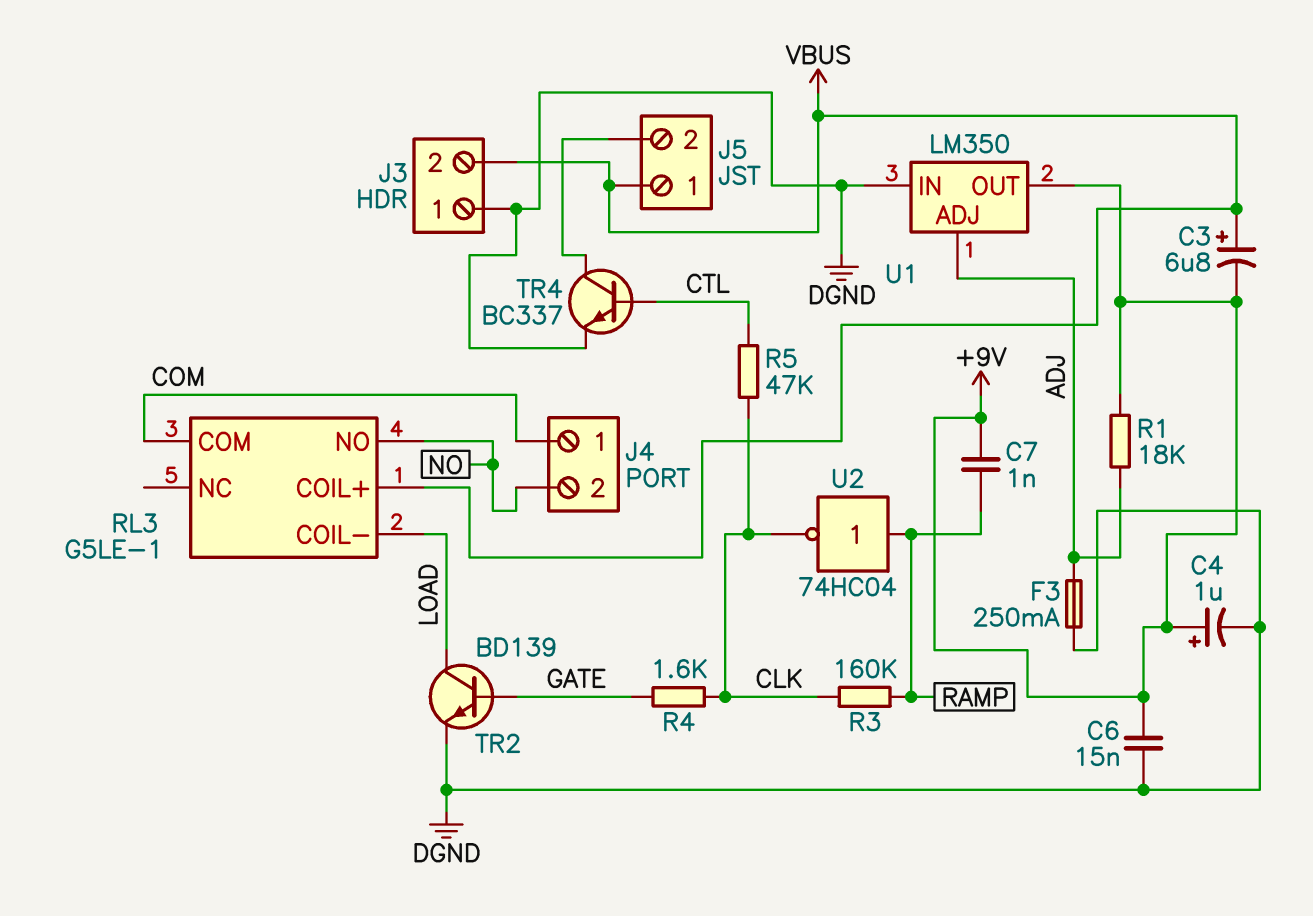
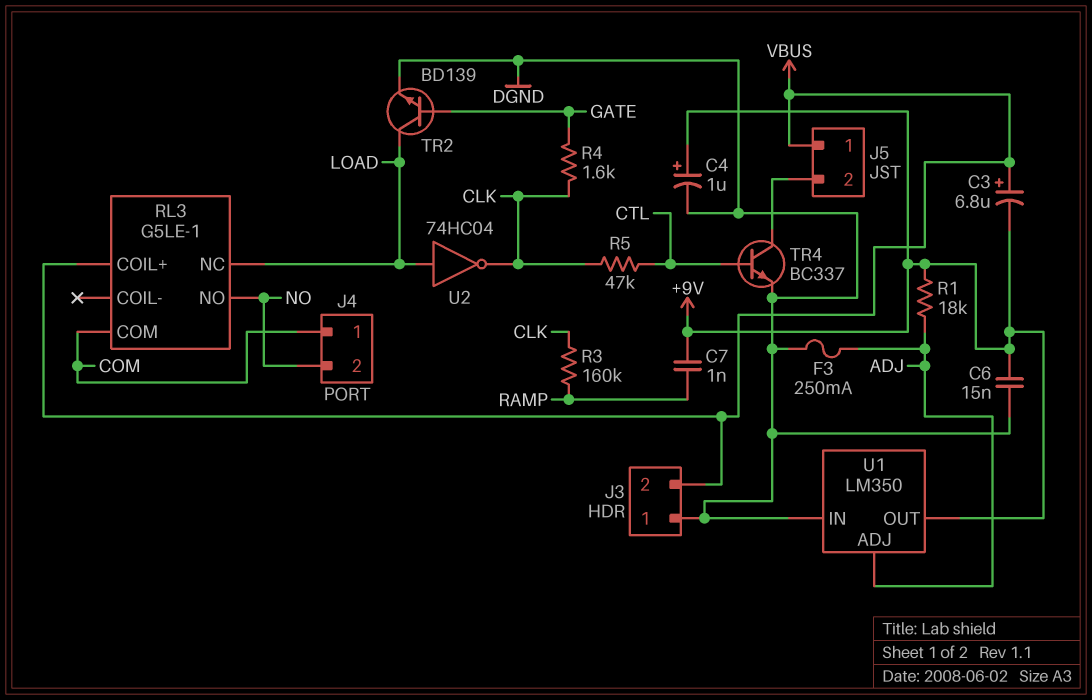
RL3 pin COIL-: LOAD -> none
RL3 pin NC: none -> LOAD
U2: NOT 74HC04 (in RAMP, out CLK) -> NOT 74HC04 (in LOAD, out CLK)

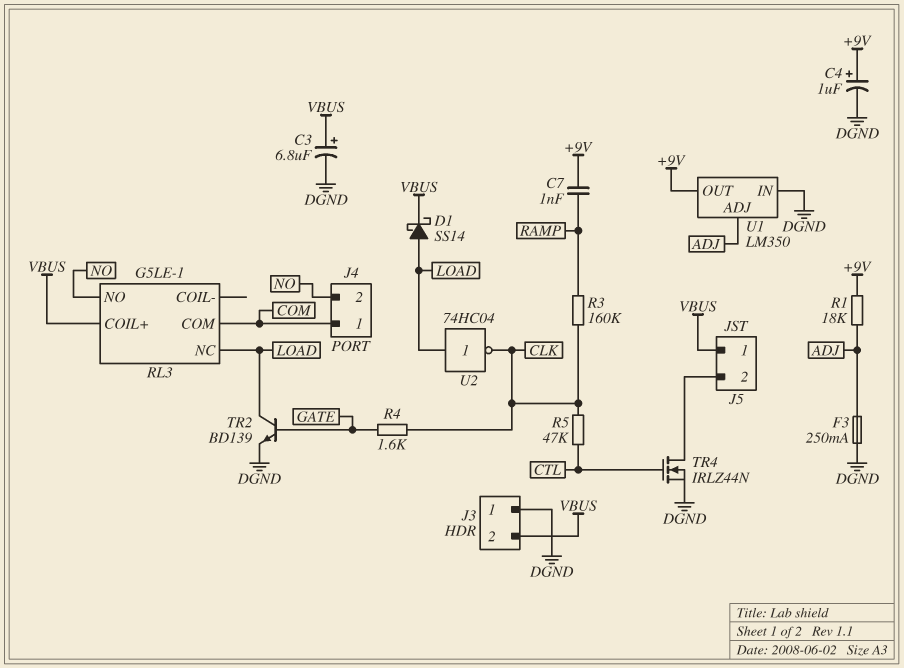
C3: 6.8uF (plus VBUS, minus +9V) -> 6.8uF (plus VBUS, minus DGND)
C6: 15nF (+9V, DGND) -> none
D1: none -> schottky SS14 (A LOAD, K VBUS)
TR4: NPN BC337 (B CTL, C J5/2, E DGND) -> NMOS IRLZ44N (G CTL, D J5/2, S DGND)

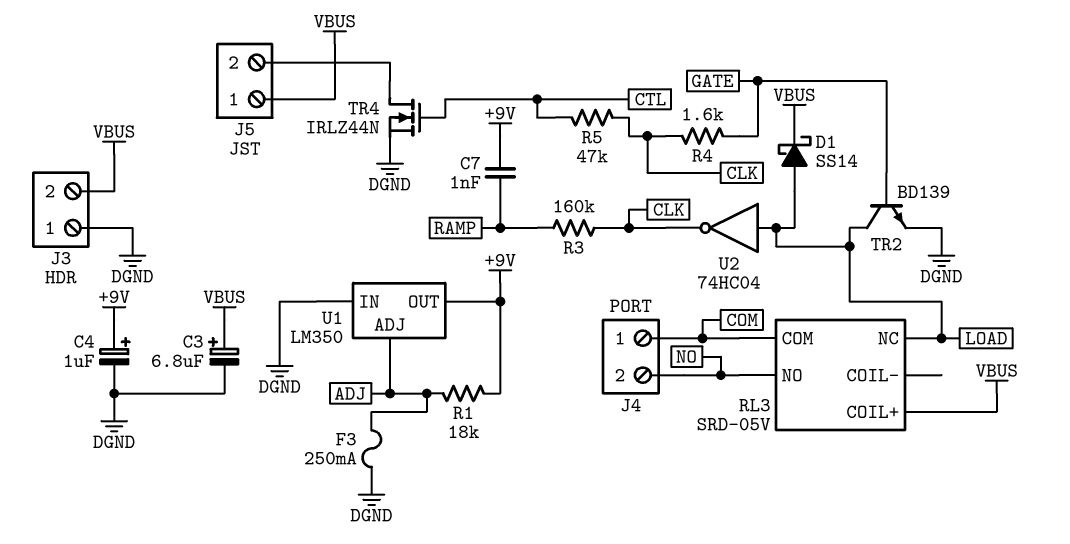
RL3: G5LE-1 -> SRD-05V

